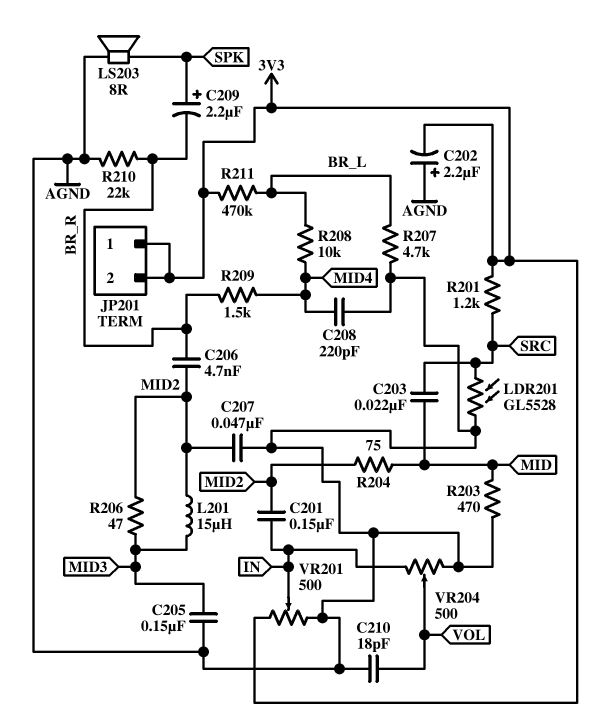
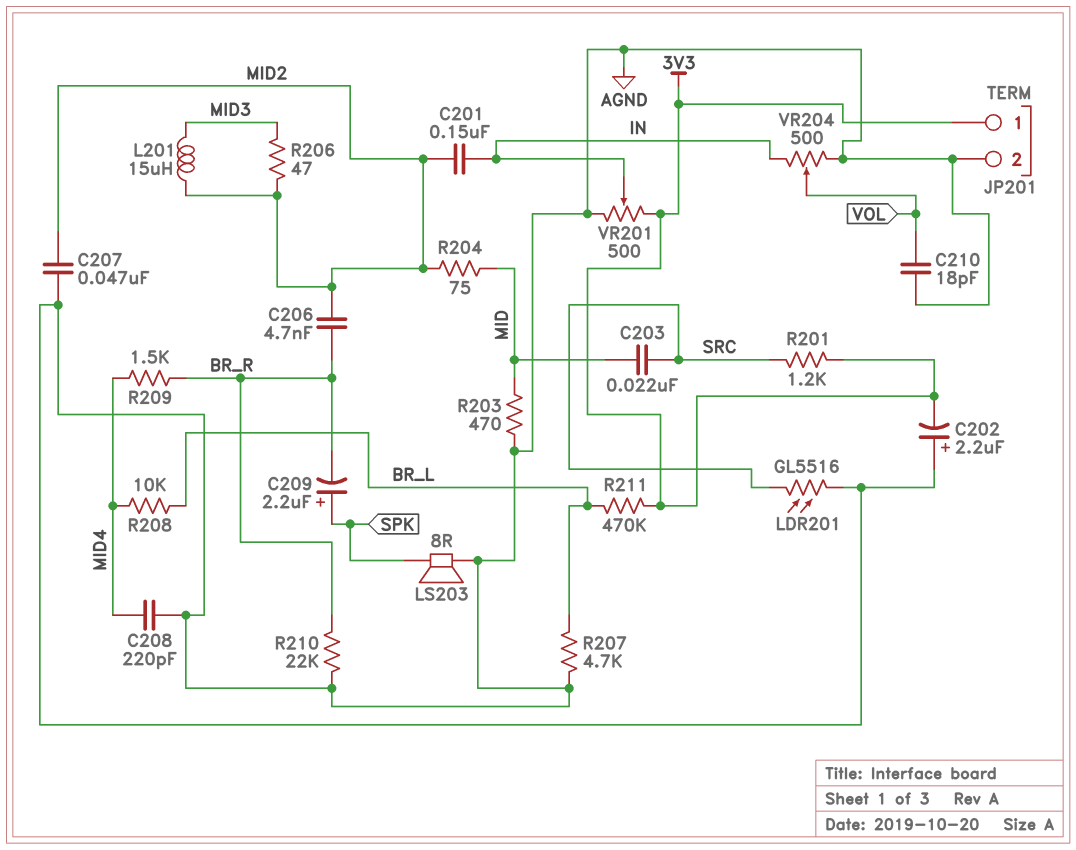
C205: 150nF (AGND, MID3) -> none
JP201 pin 2: 3V3 -> AGND
LDR201: GL5528 (AGND, SRC) -> GL5516 (AGND, SRC)

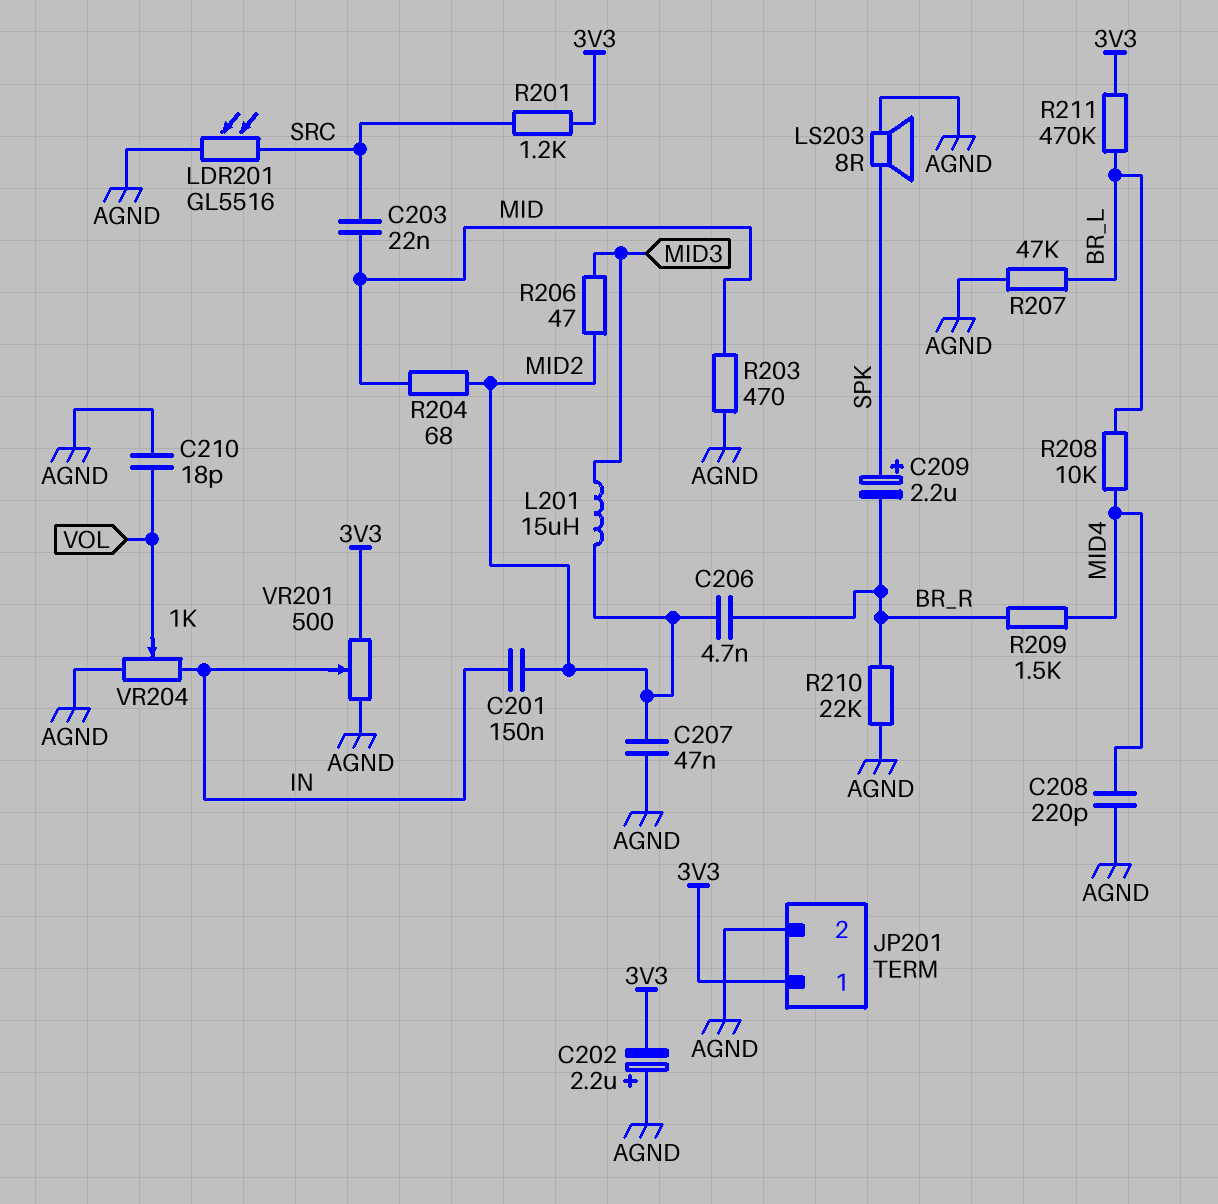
R204: 75 (MID, MID2) -> 68 (MID, MID2)
R207: 4.7k (AGND, BR_L) -> 47k (AGND, BR_L)
VR204: 500 (AGND, IN, wiper VOL) -> 1k (AGND, IN, wiper VOL)

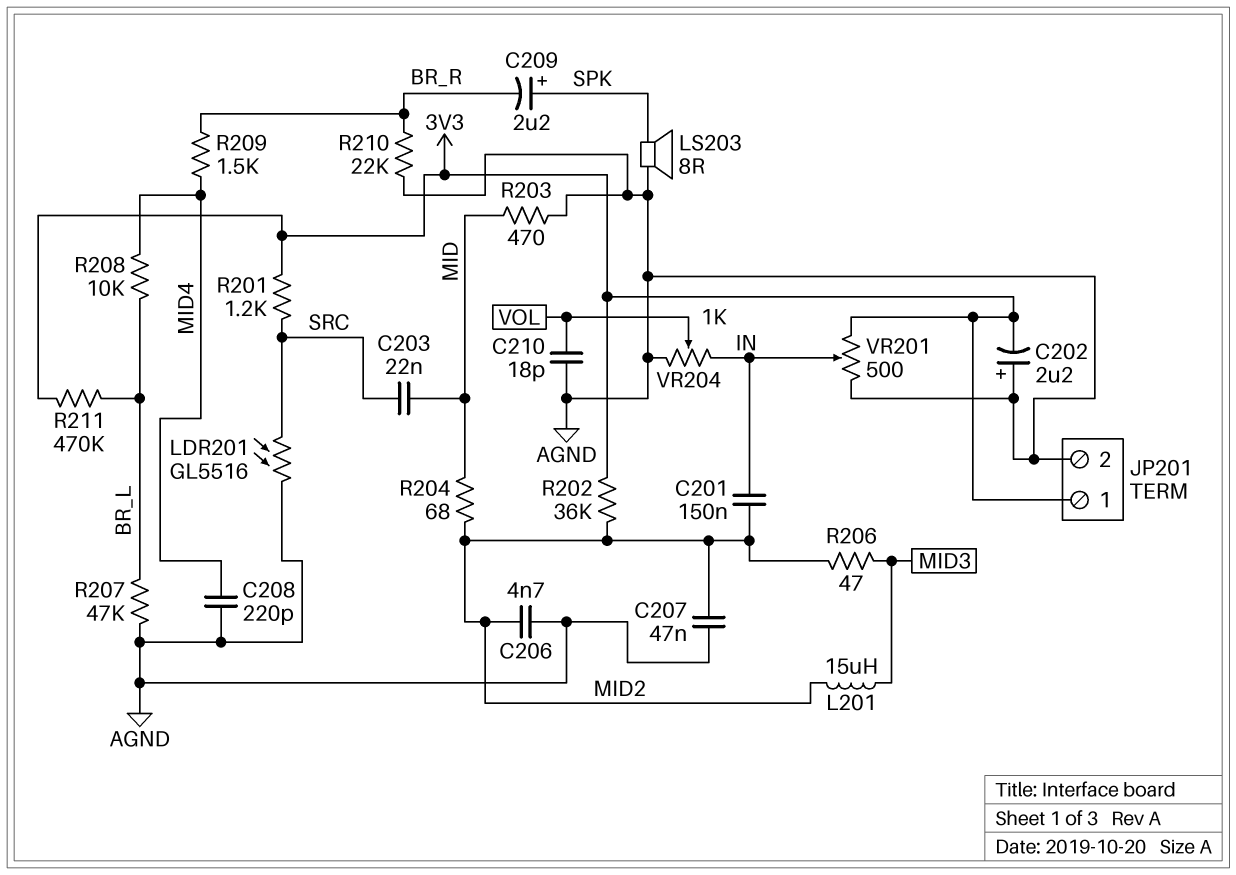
C206: 4.7nF (BR_R, MID2) -> 4.7nF (AGND, MID2)
R202: none -> 36k (3V3, MID2)

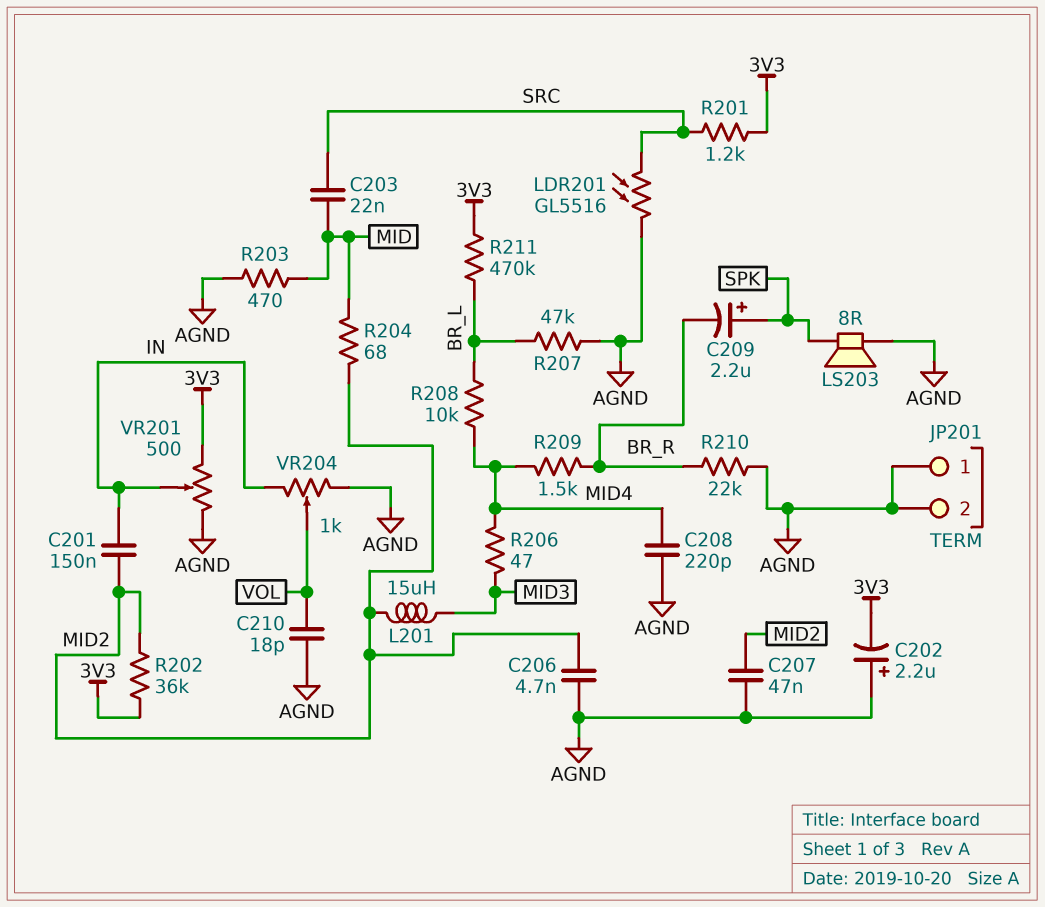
JP201 pin 1: 3V3 -> AGND
R206: 47 (MID2, MID3) -> 47 (MID3, MID4)

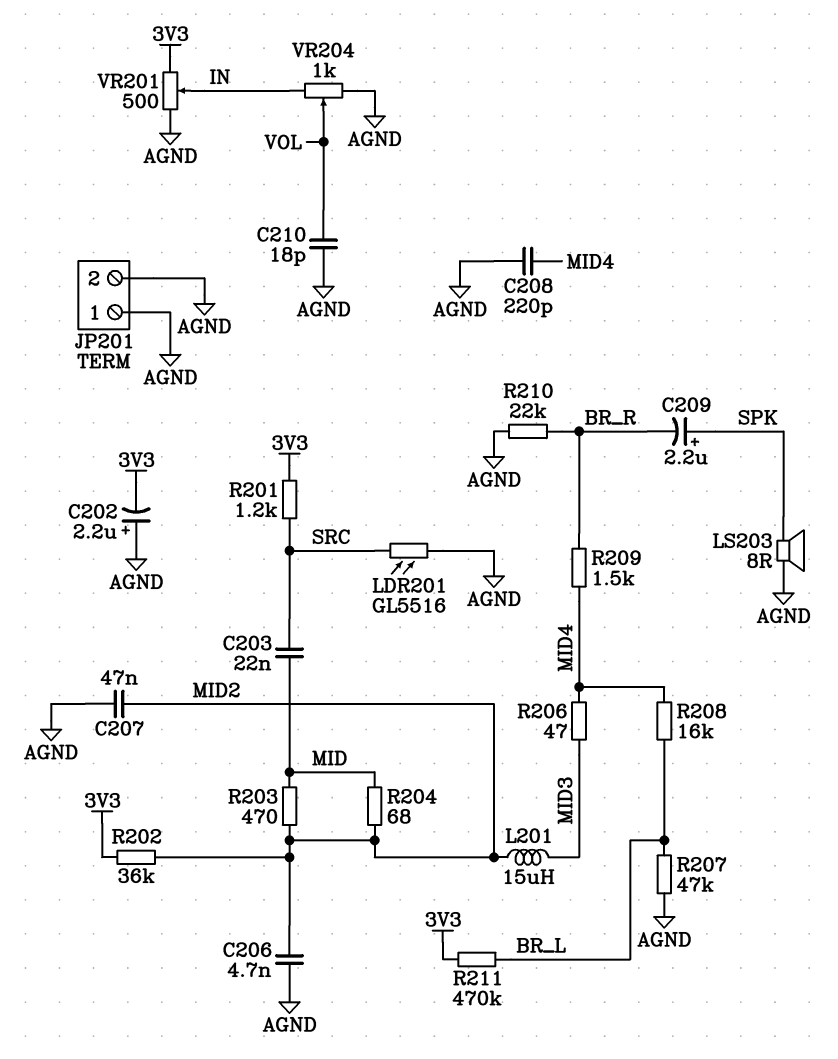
C201: 150nF (IN, MID2) -> none
R203: 470 (AGND, MID) -> 470 (MID, MID2)
R208: 10k (BR_L, MID4) -> 16k (BR_L, MID4)

